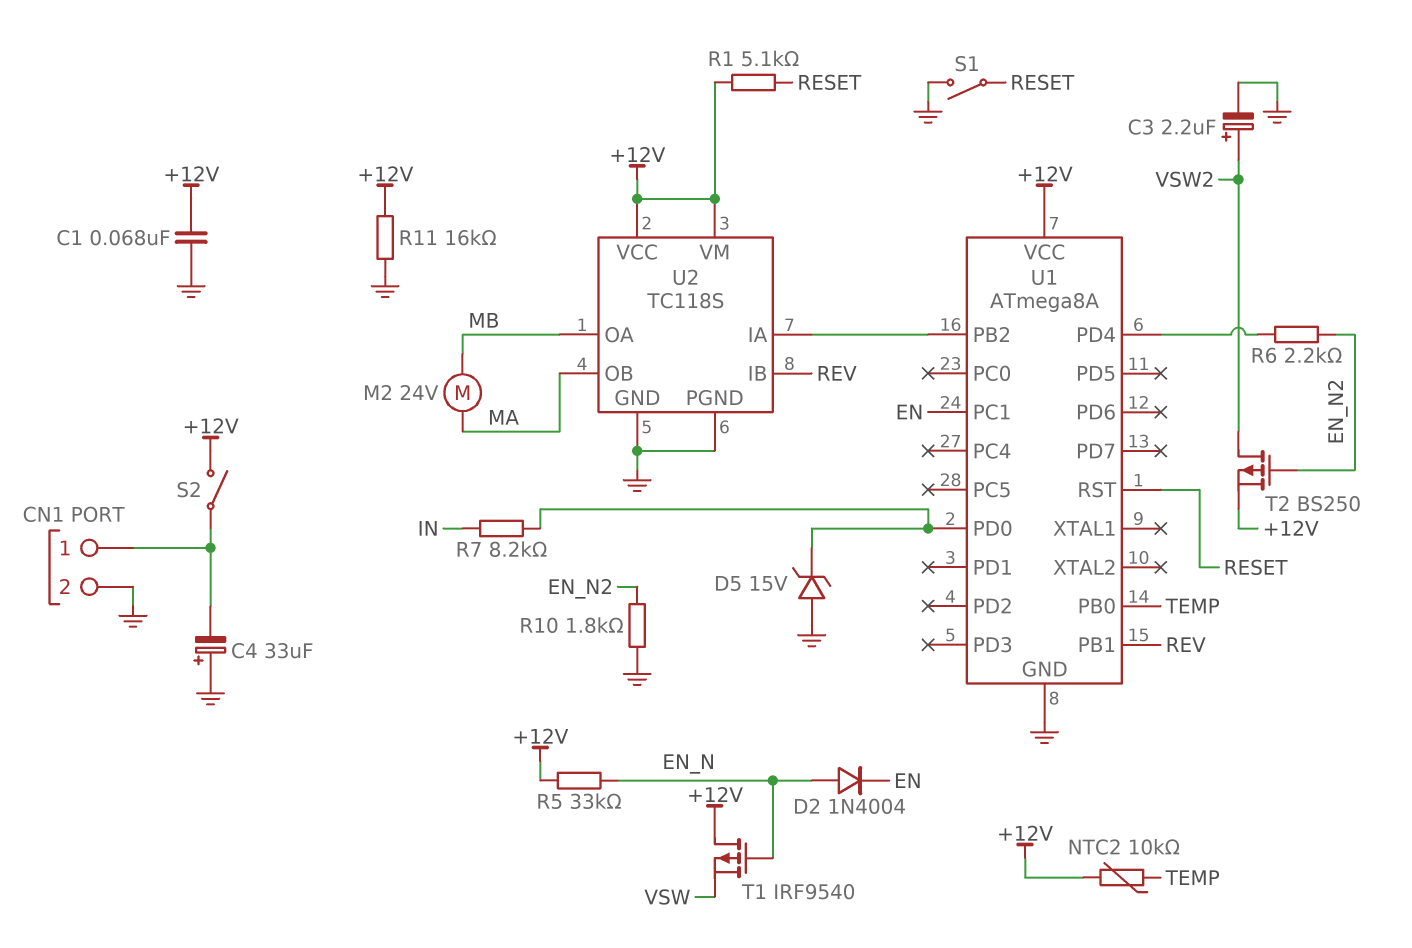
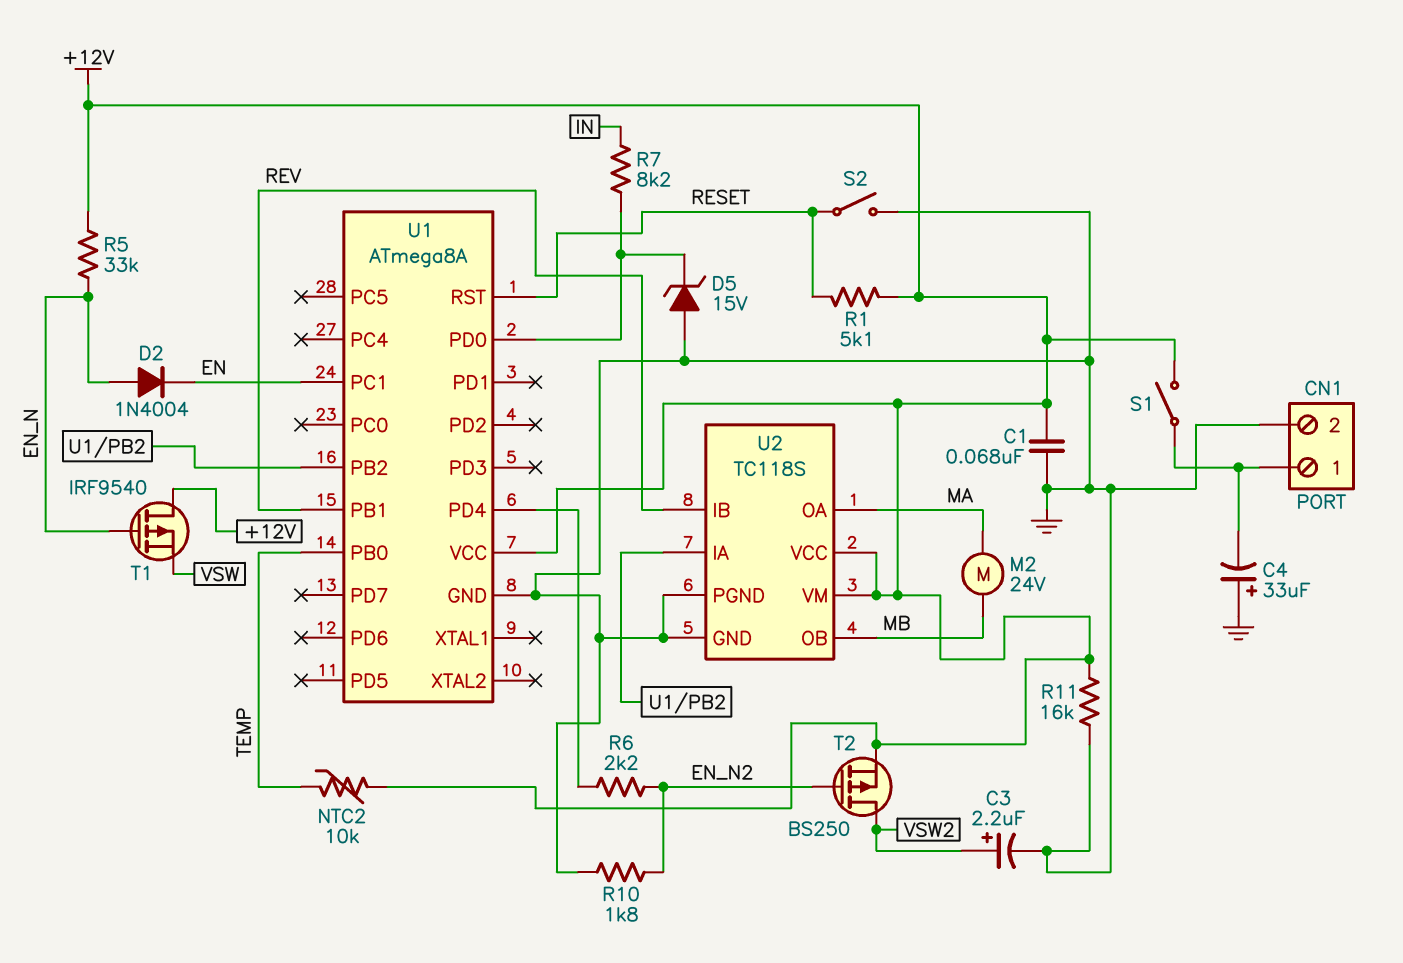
S1: switch (GND, RESET) -> switch (+12V, CN1/1)
S2: switch (+12V, CN1/1) -> switch (GND, RESET)
U2 pin OA: MB -> MA
U2 pin OB: MA -> MB

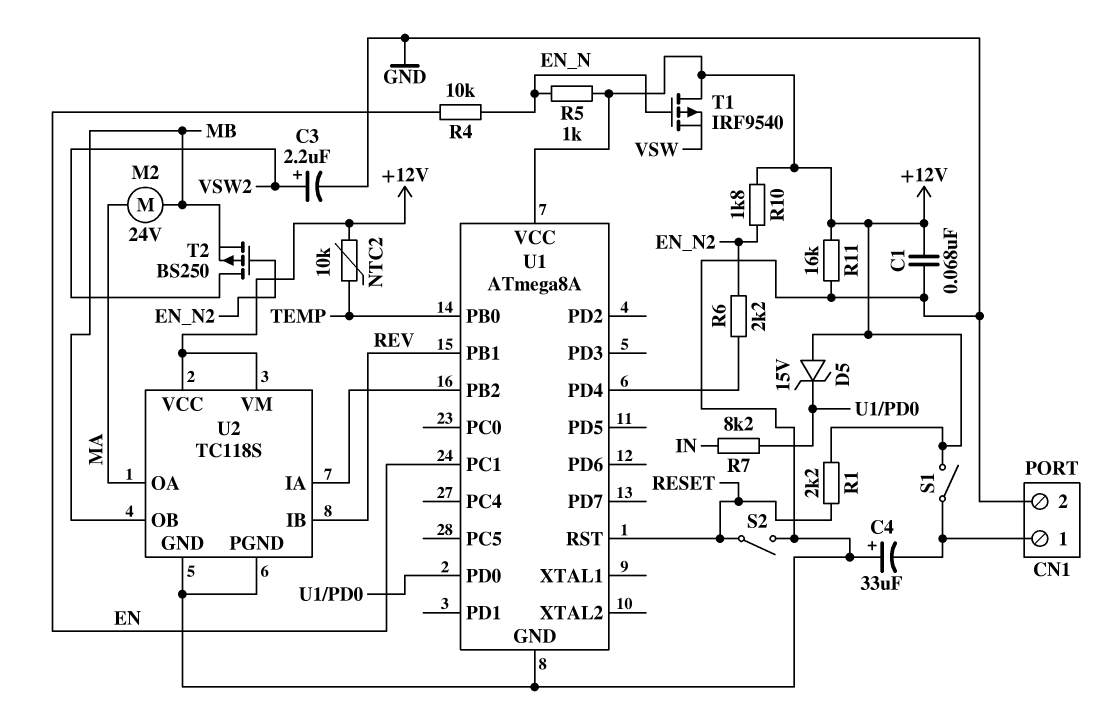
D2: diode 1N4004 (A EN_N, K EN) -> none
D5: zener 15V (A GND, K U1/PD0) -> zener 15V (A +12V, K U1/PD0)
R1: 5.1k (+12V, RESET) -> 2.2k (+12V, RESET)
R4: none -> 10k (EN, EN_N)
R5: 33k (+12V, EN_N) -> 1k (+12V, EN_N)
R10: 1.8k (EN_N2, GND) -> 1.8k (+12V, EN_N2)
T2: PMOS BS250 (G EN_N2, D VSW2, S +12V) -> PMOS BS250 (G EN_N2, D VSW2, S MB)

